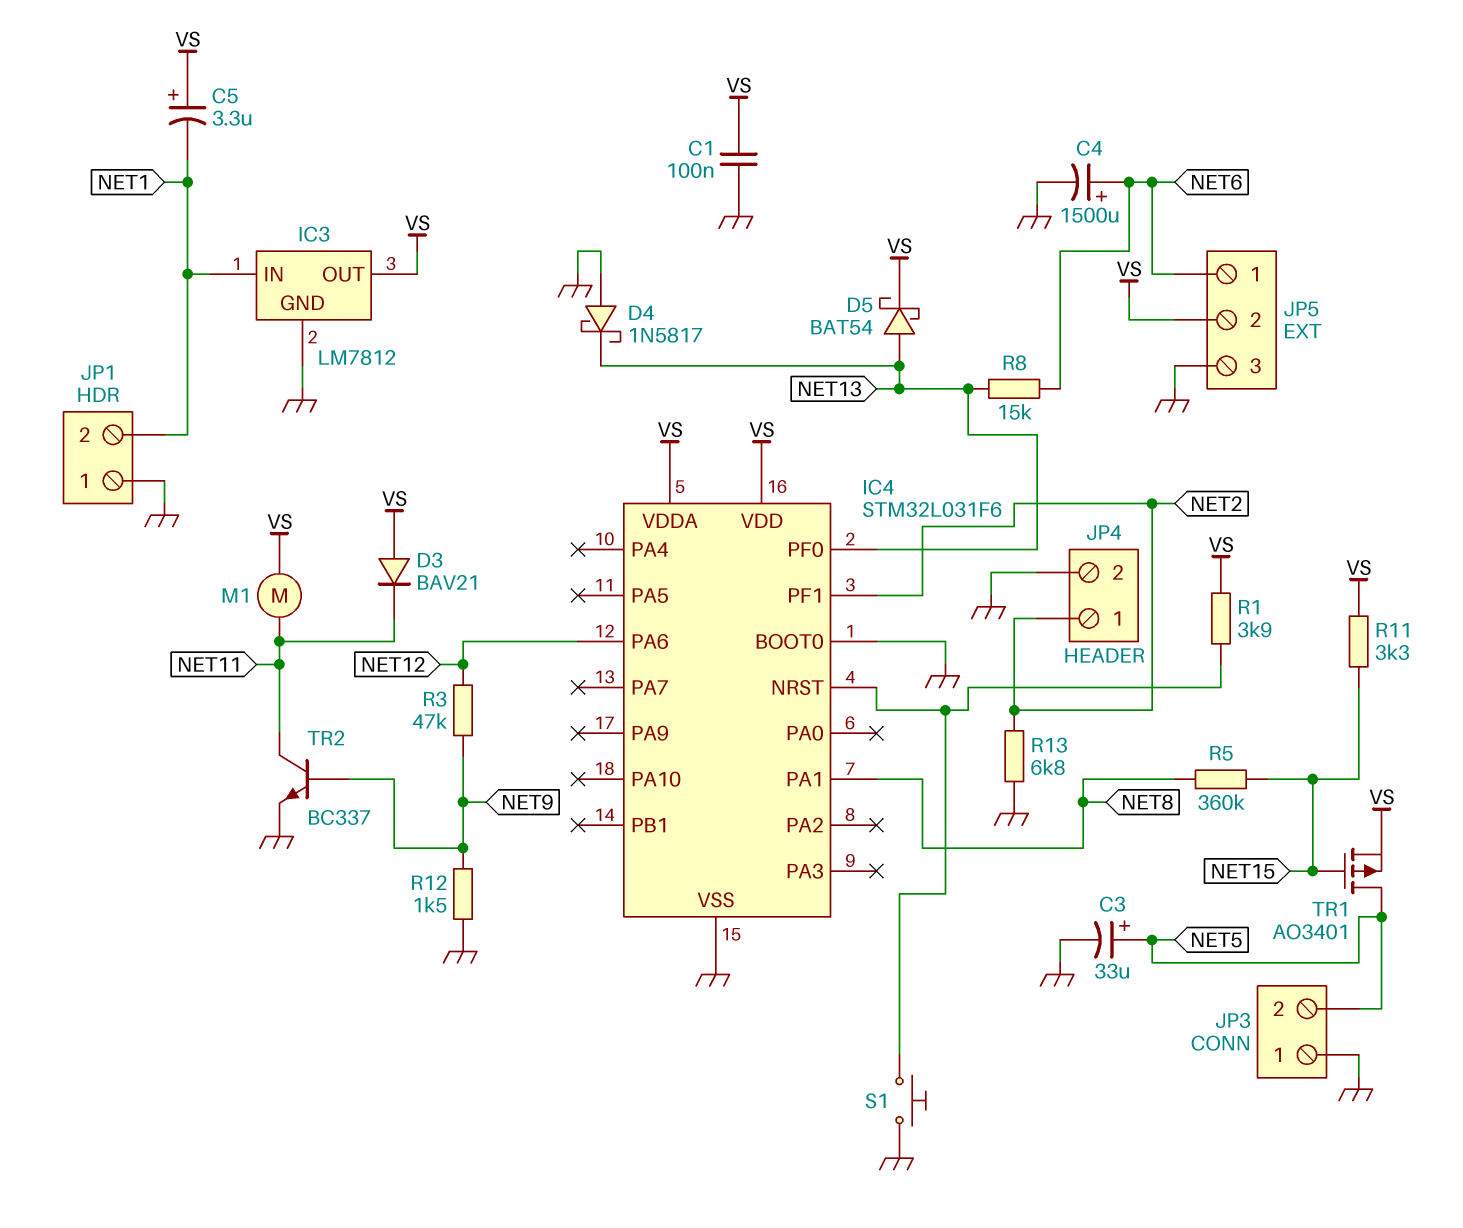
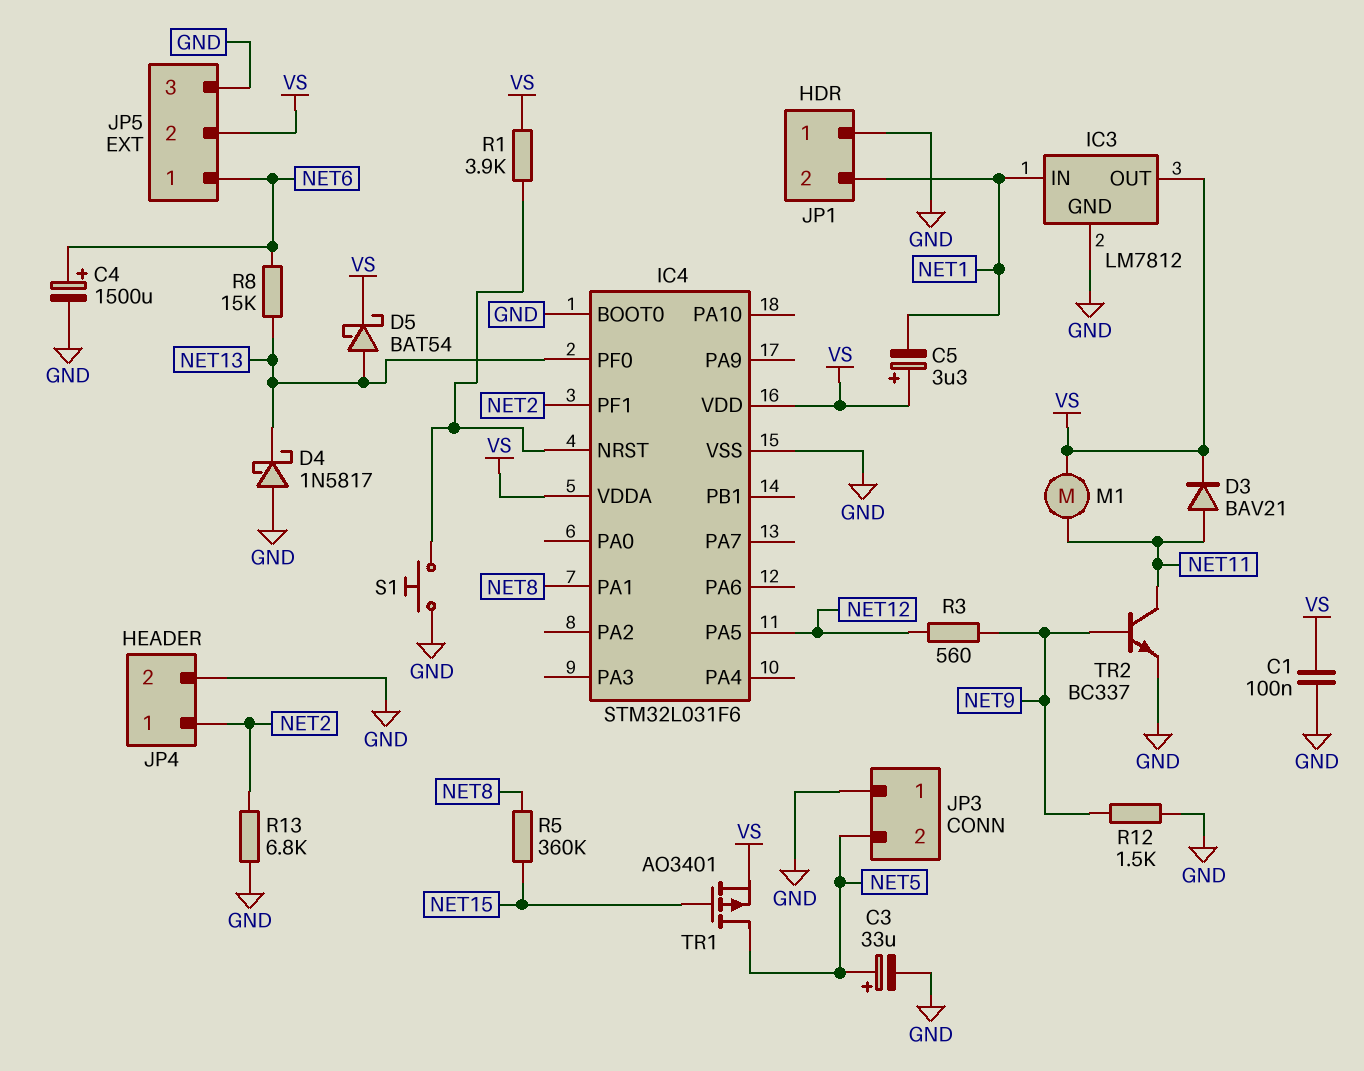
D3: diode BAV21 (A VS, K NET11) -> diode BAV21 (A NET11, K VS)
IC4 pin PA5: none -> NET12
IC4 pin PA6: NET12 -> none
R3: 47k (NET9, NET12) -> 560 (NET9, NET12)
R11: 3.3k (NET15, VS) -> none

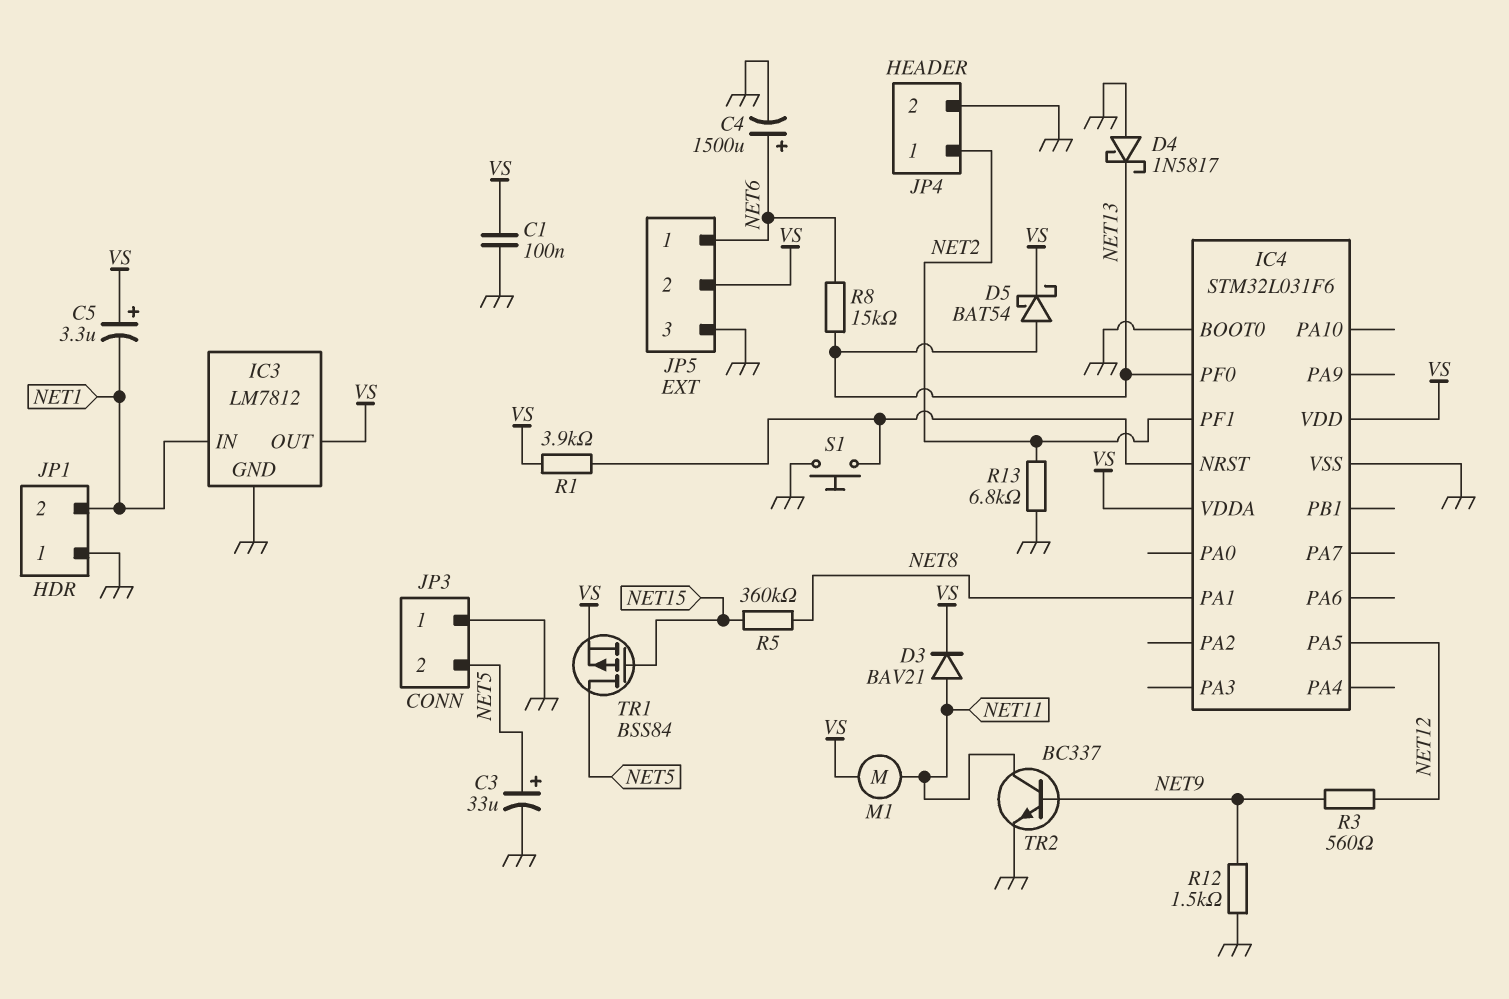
TR1: PMOS AO3401 (G NET15, D NET5, S VS) -> PMOS BSS84 (G NET15, D NET5, S VS)

